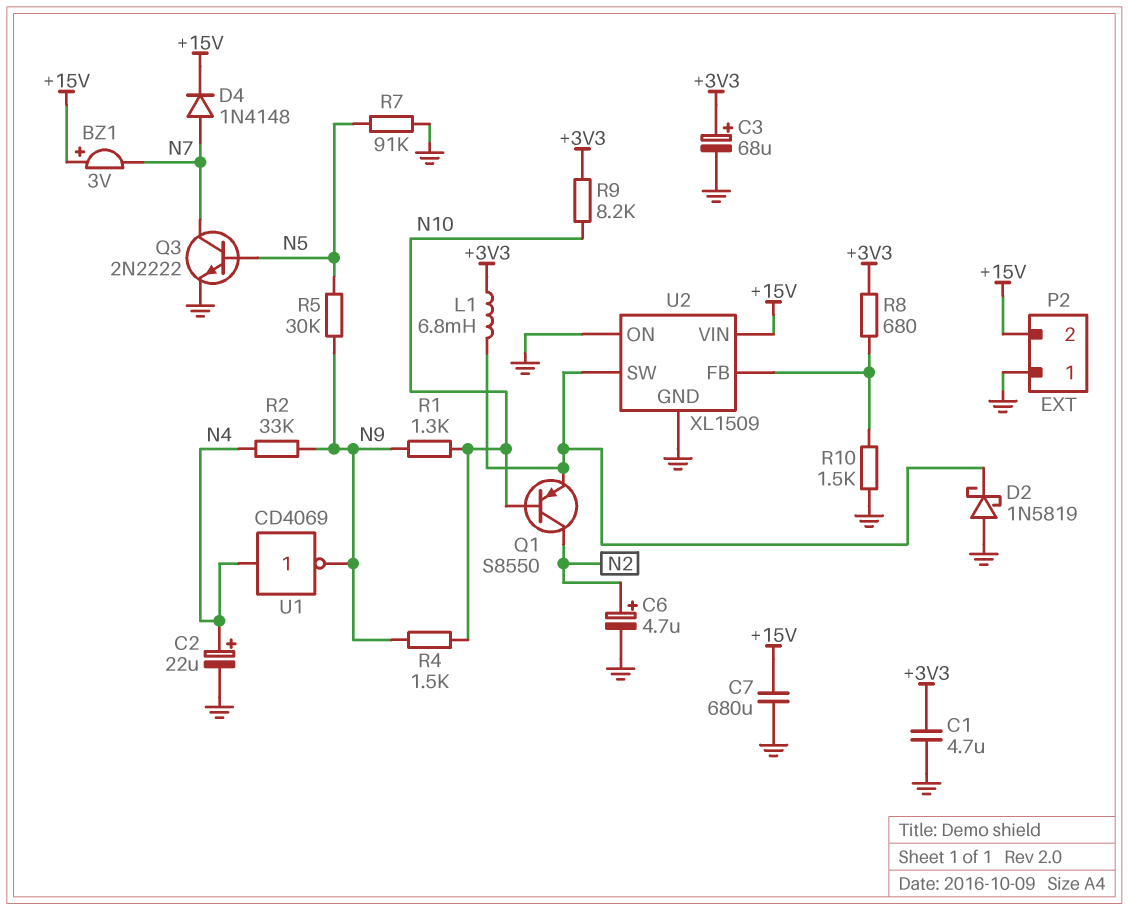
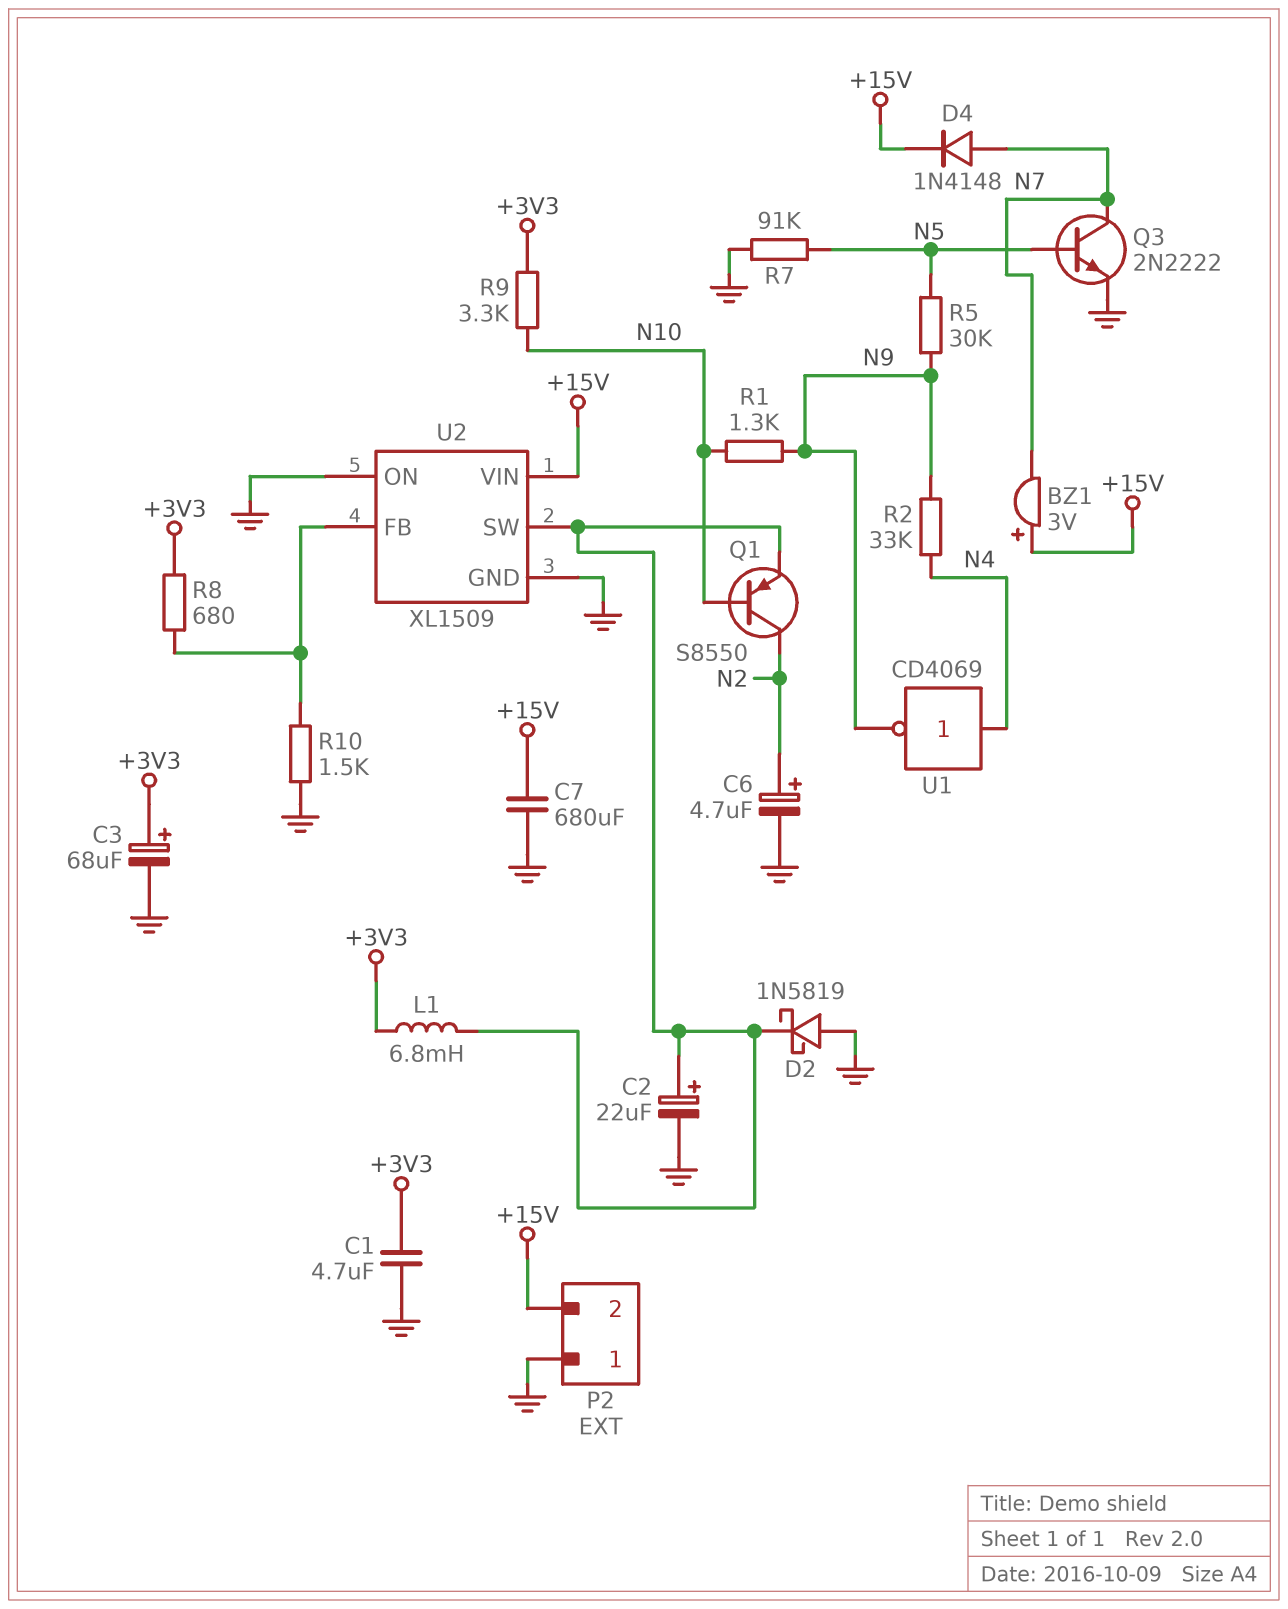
C2: 22uF (plus N4, minus GND) -> 22uF (plus U2/SW, minus GND)
R4: 1.5k (N9, N10) -> none
R9: 8.2k (+3V3, N10) -> 3.3k (+3V3, N10)

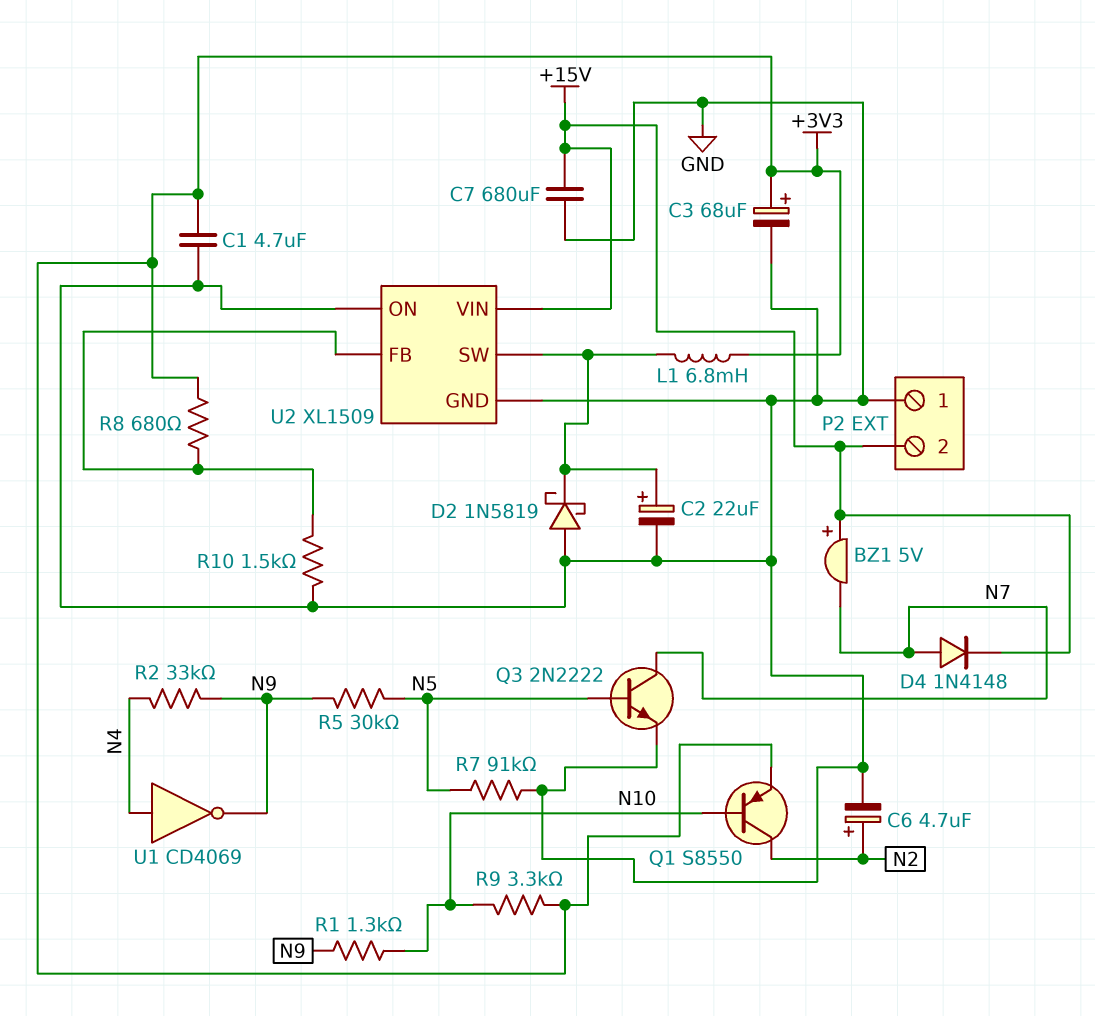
BZ1: buzzer 3V (plus +15V, minus N7) -> buzzer 5V (plus +15V, minus N7)
Q1: PNP S8550 (B N10, C N2, E U2/SW) -> PNP S8550 (B N10, C N2, E +3V3)

